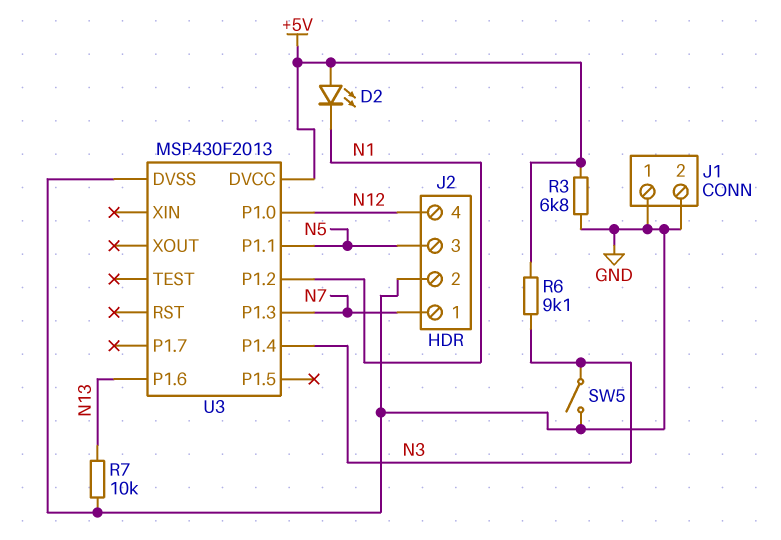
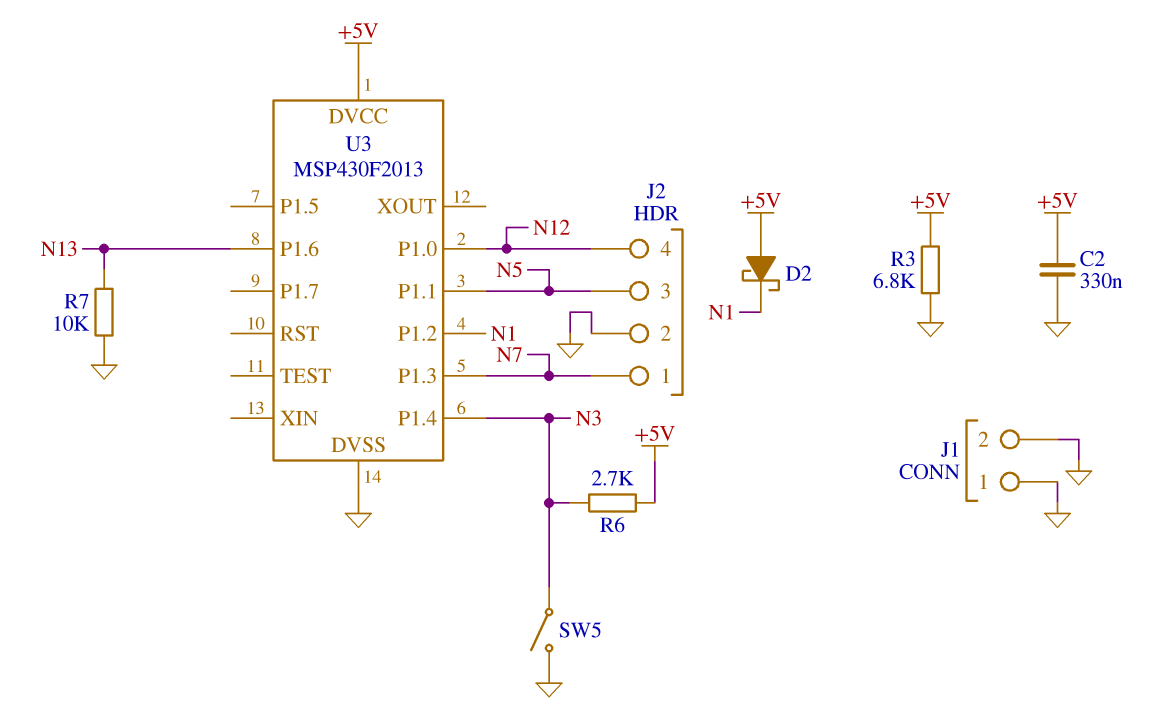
C2: none -> 330nF (+5V, GND)
D2: LED (A +5V, K N1) -> schottky (A +5V, K N1)
R6: 9.1k (+5V, N3) -> 2.7k (+5V, N3)

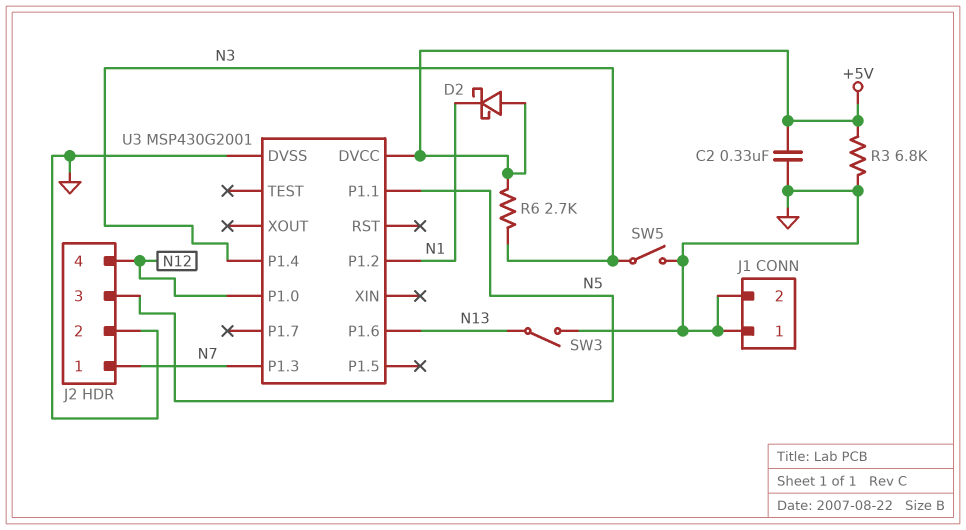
R7: 10k (GND, N13) -> none
SW3: none -> switch (GND, N13)
U3: MSP430F2013 -> MSP430G2001

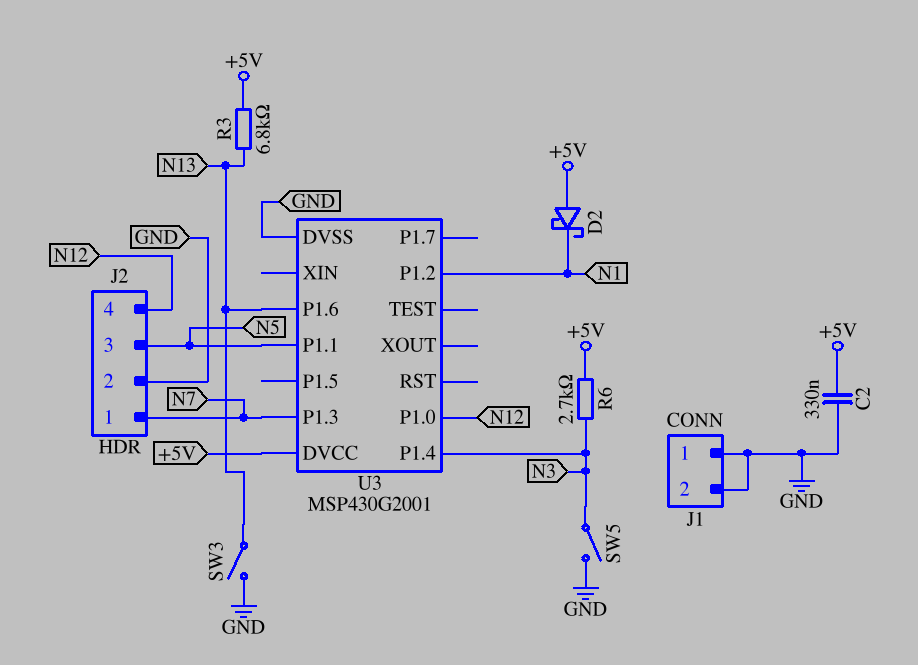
R3: 6.8k (+5V, GND) -> 6.8k (+5V, N13)

